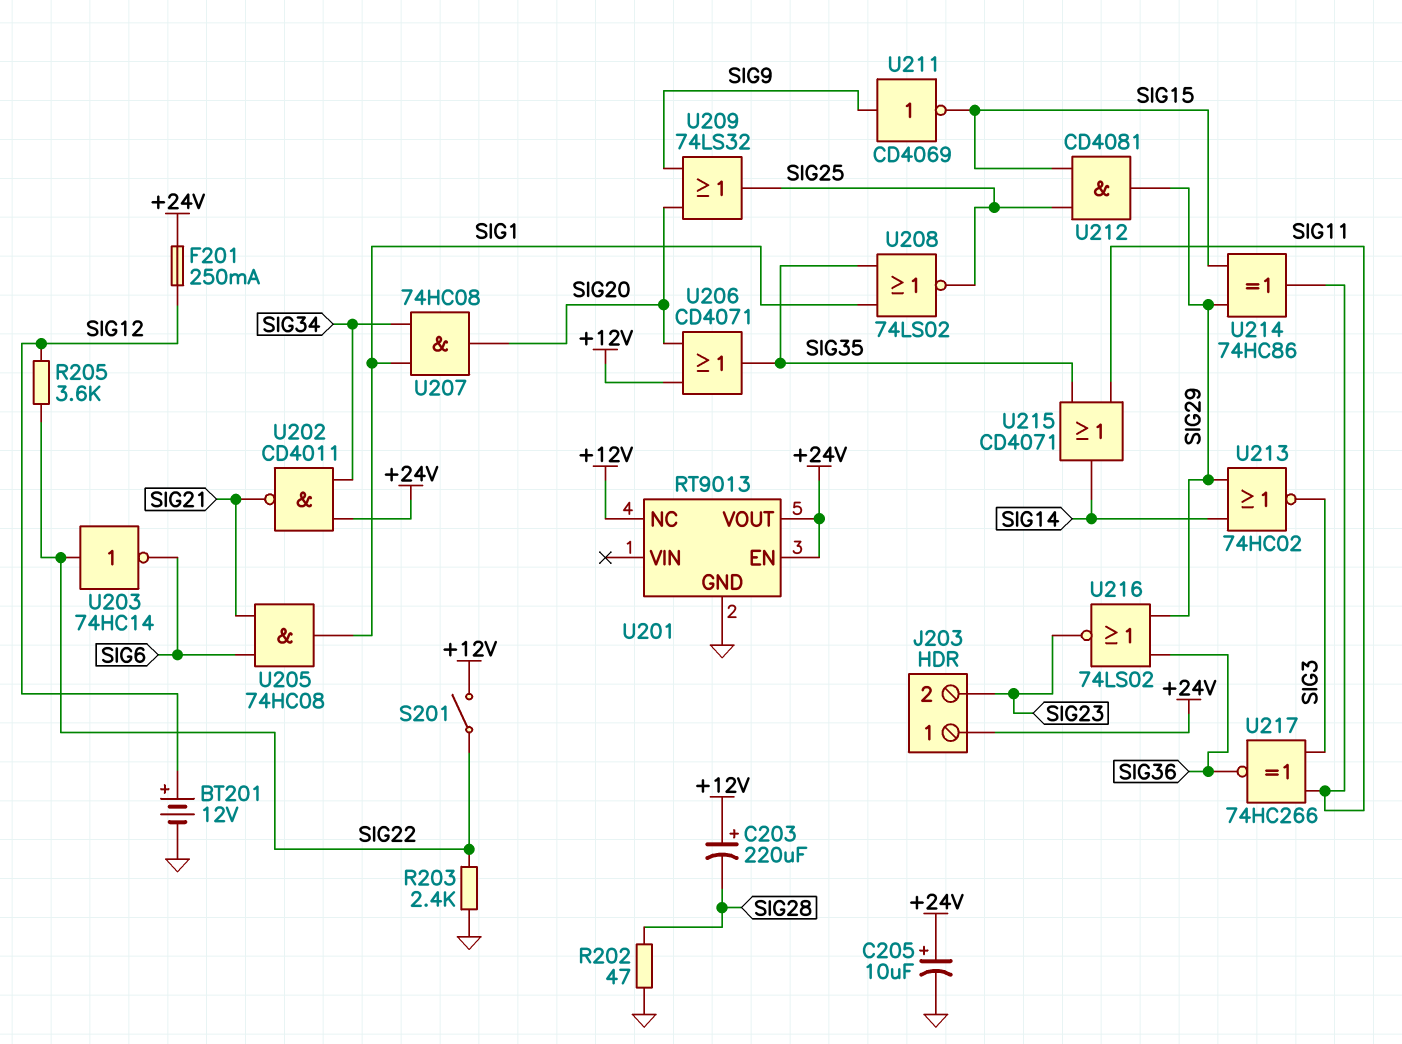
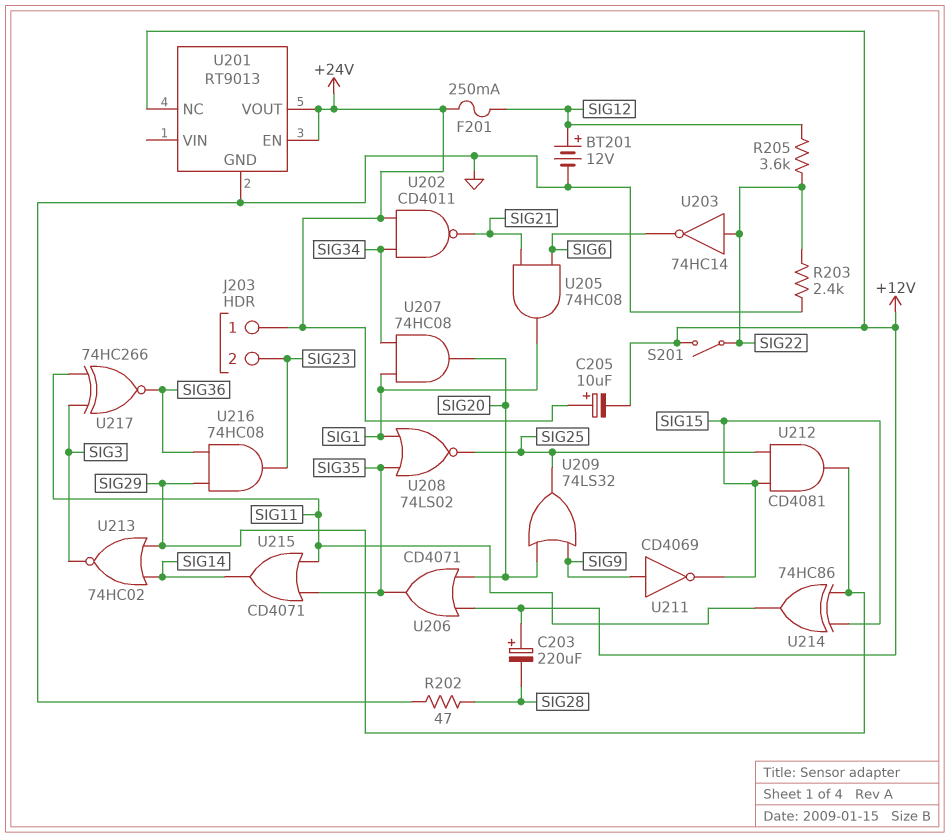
C205: 10uF (plus +24V, minus GND) -> 10uF (plus +24V, minus +12V)
U216: NOR 74LS02 (in SIG29, in SIG36, out SIG23) -> AND 74HC08 (in SIG29, in SIG36, out SIG23)

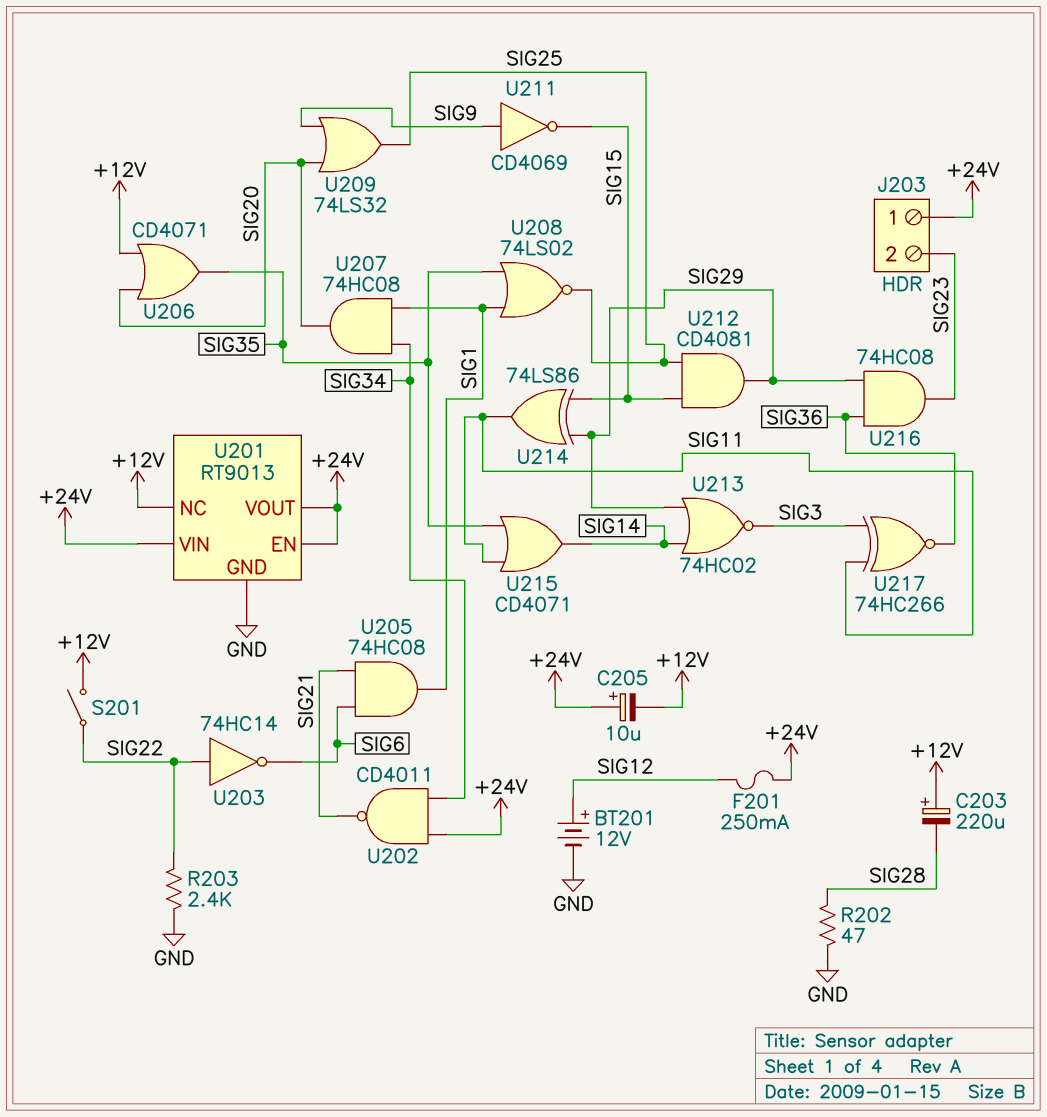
R205: 3.6k (SIG12, SIG22) -> none
U201 pin VIN: none -> +24V
U214: XOR 74HC86 (in SIG15, in SIG29, out SIG11) -> XOR 74LS86 (in SIG15, in SIG29, out SIG11)

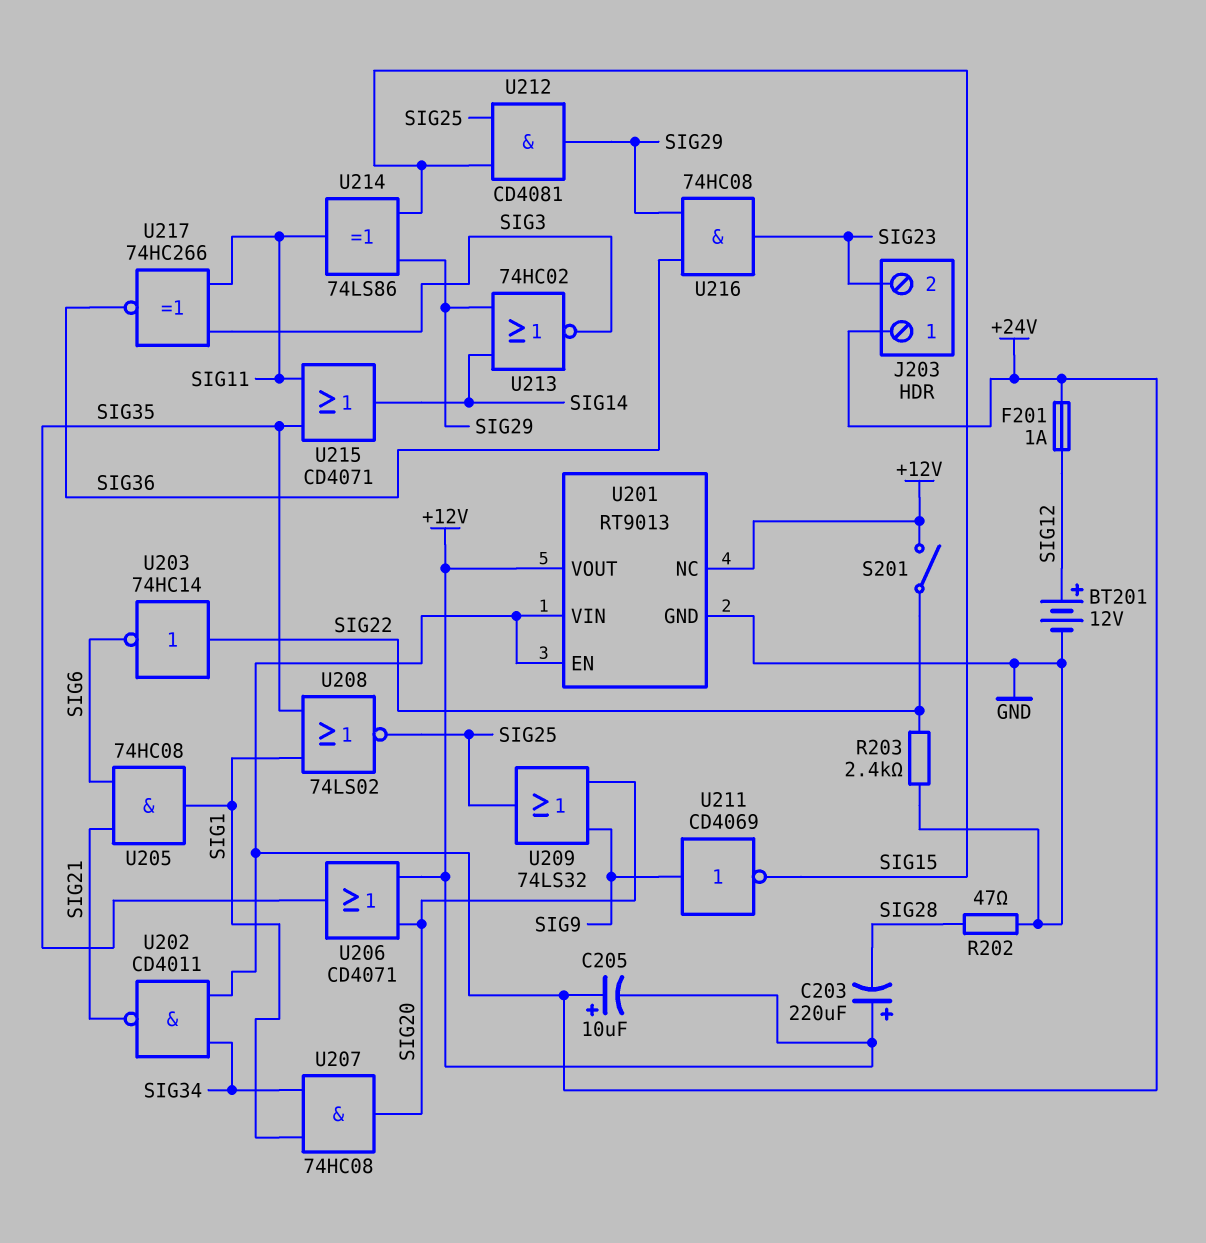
F201: 250mA (+24V, SIG12) -> 1A (+24V, SIG12)
U201 pin VOUT: +24V -> +12V

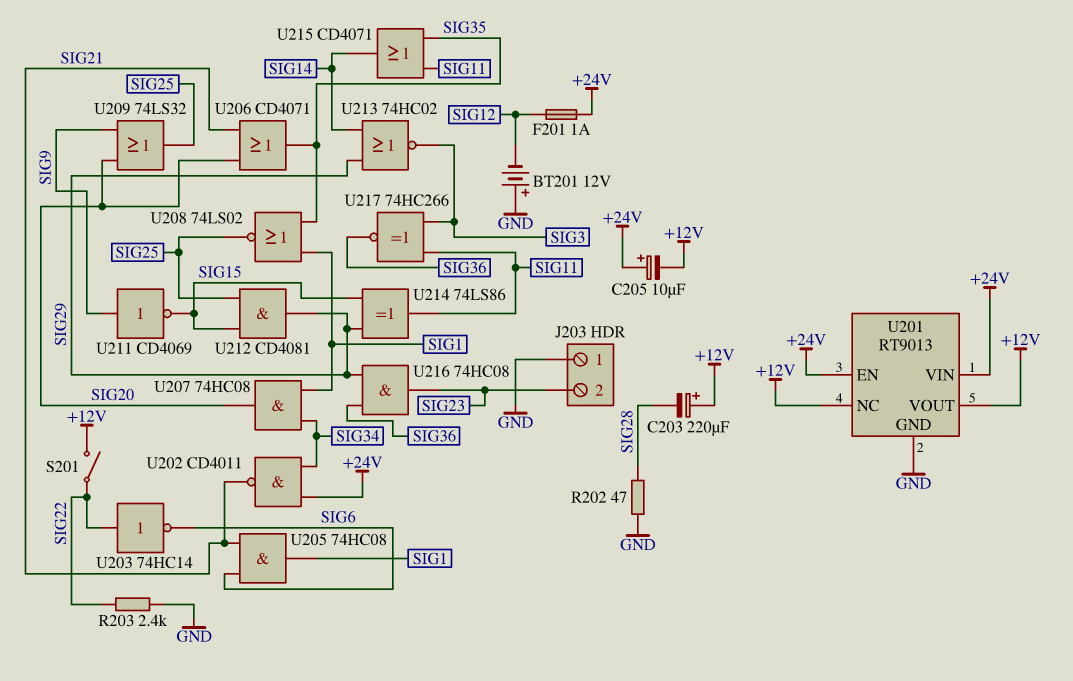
BT201: 12V (plus SIG12, minus GND) -> 12V (plus GND, minus SIG12)
J203 pin 1: +24V -> GND
U206: OR CD4071 (in +12V, in SIG20, out SIG35) -> OR CD4071 (in SIG20, in SIG21, out SIG35)

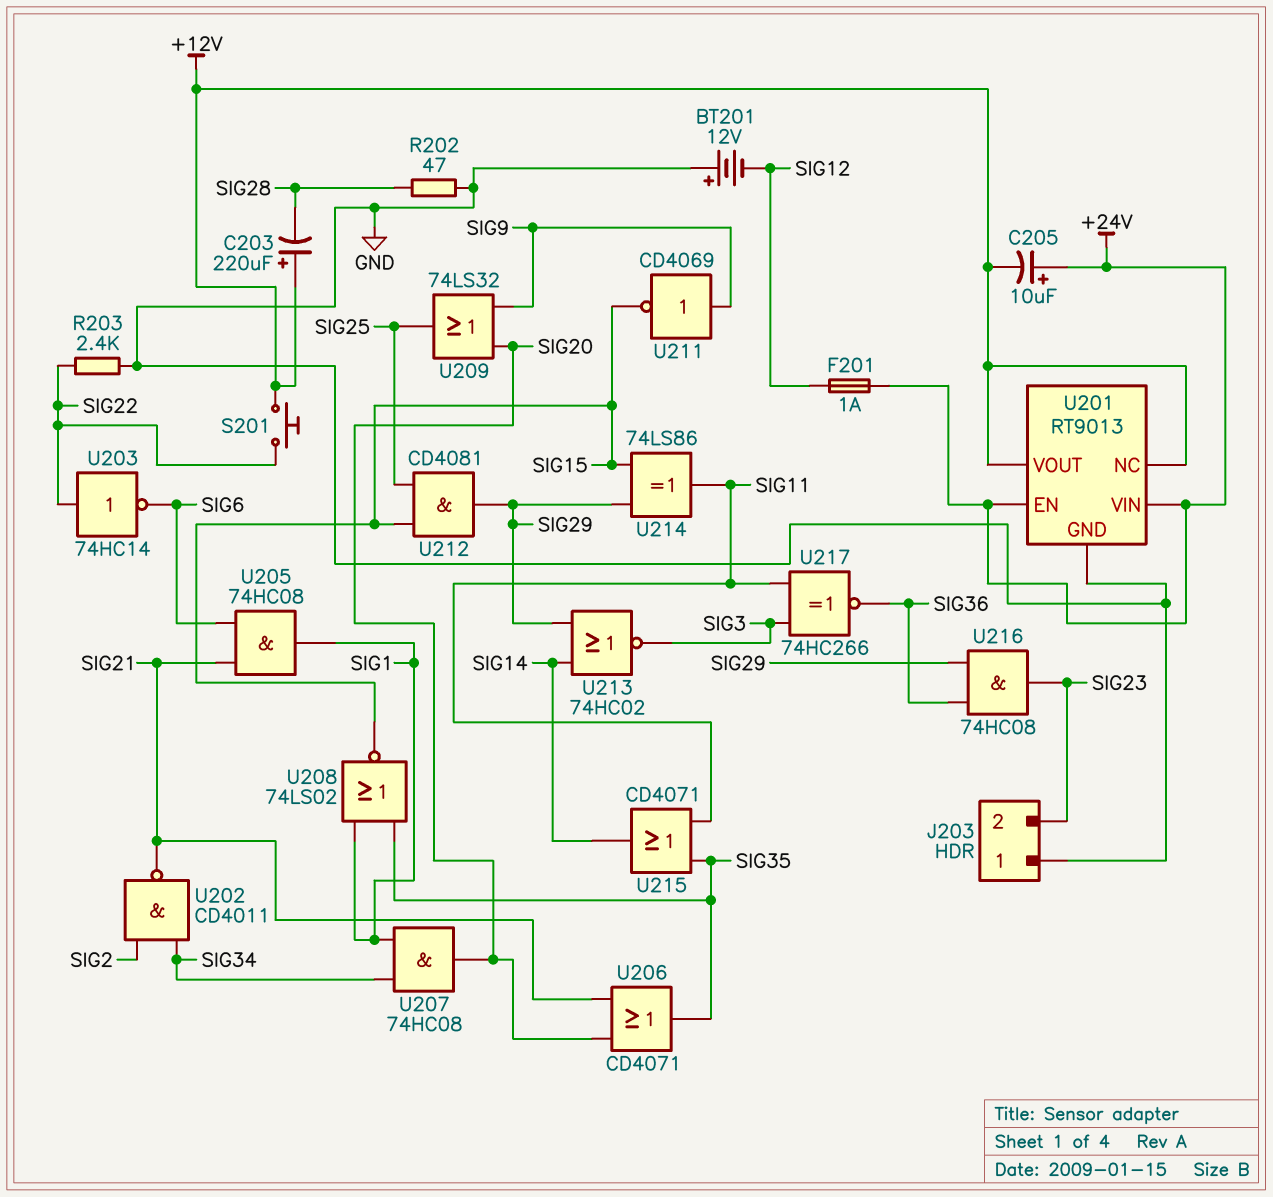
S201: switch (+12V, SIG22) -> button (+12V, SIG22)
U202: NAND CD4011 (in +24V, in SIG34, out SIG21) -> NAND CD4011 (in SIG2, in SIG34, out SIG21)
U208: NOR 74LS02 (in SIG1, in SIG35, out SIG25) -> NOR 74LS02 (in SIG1, in SIG35, out SIG15)

